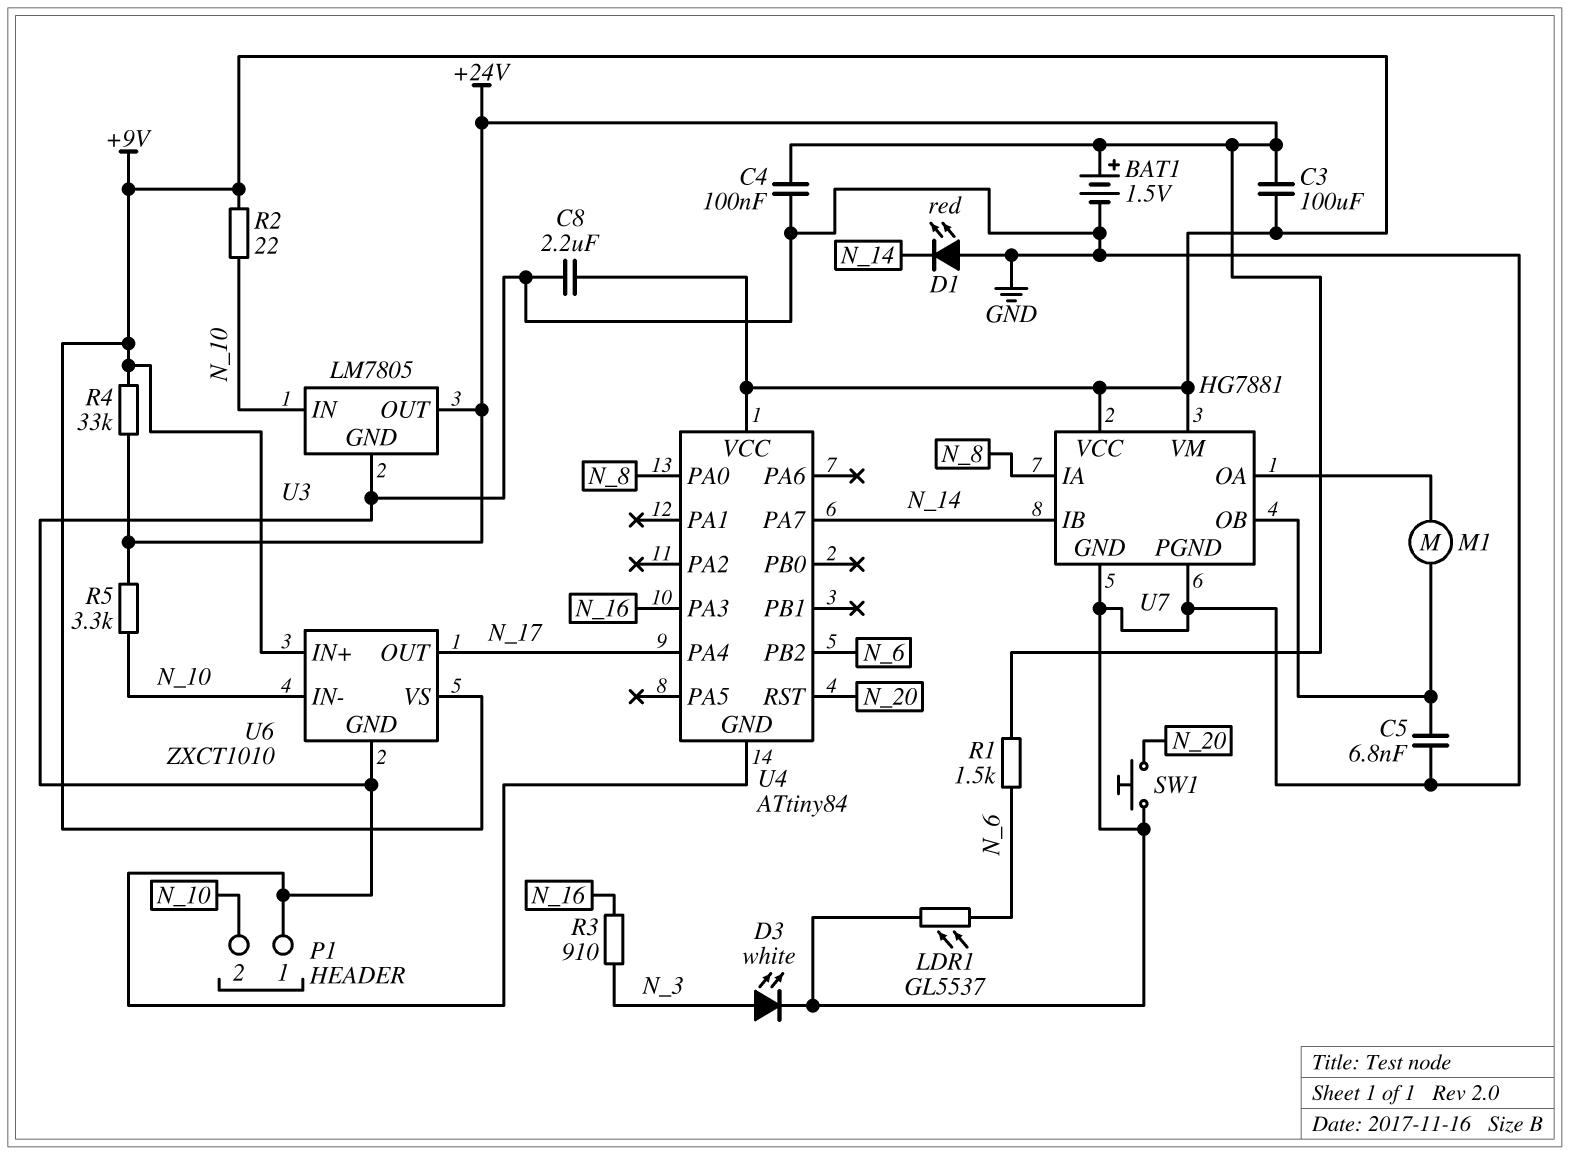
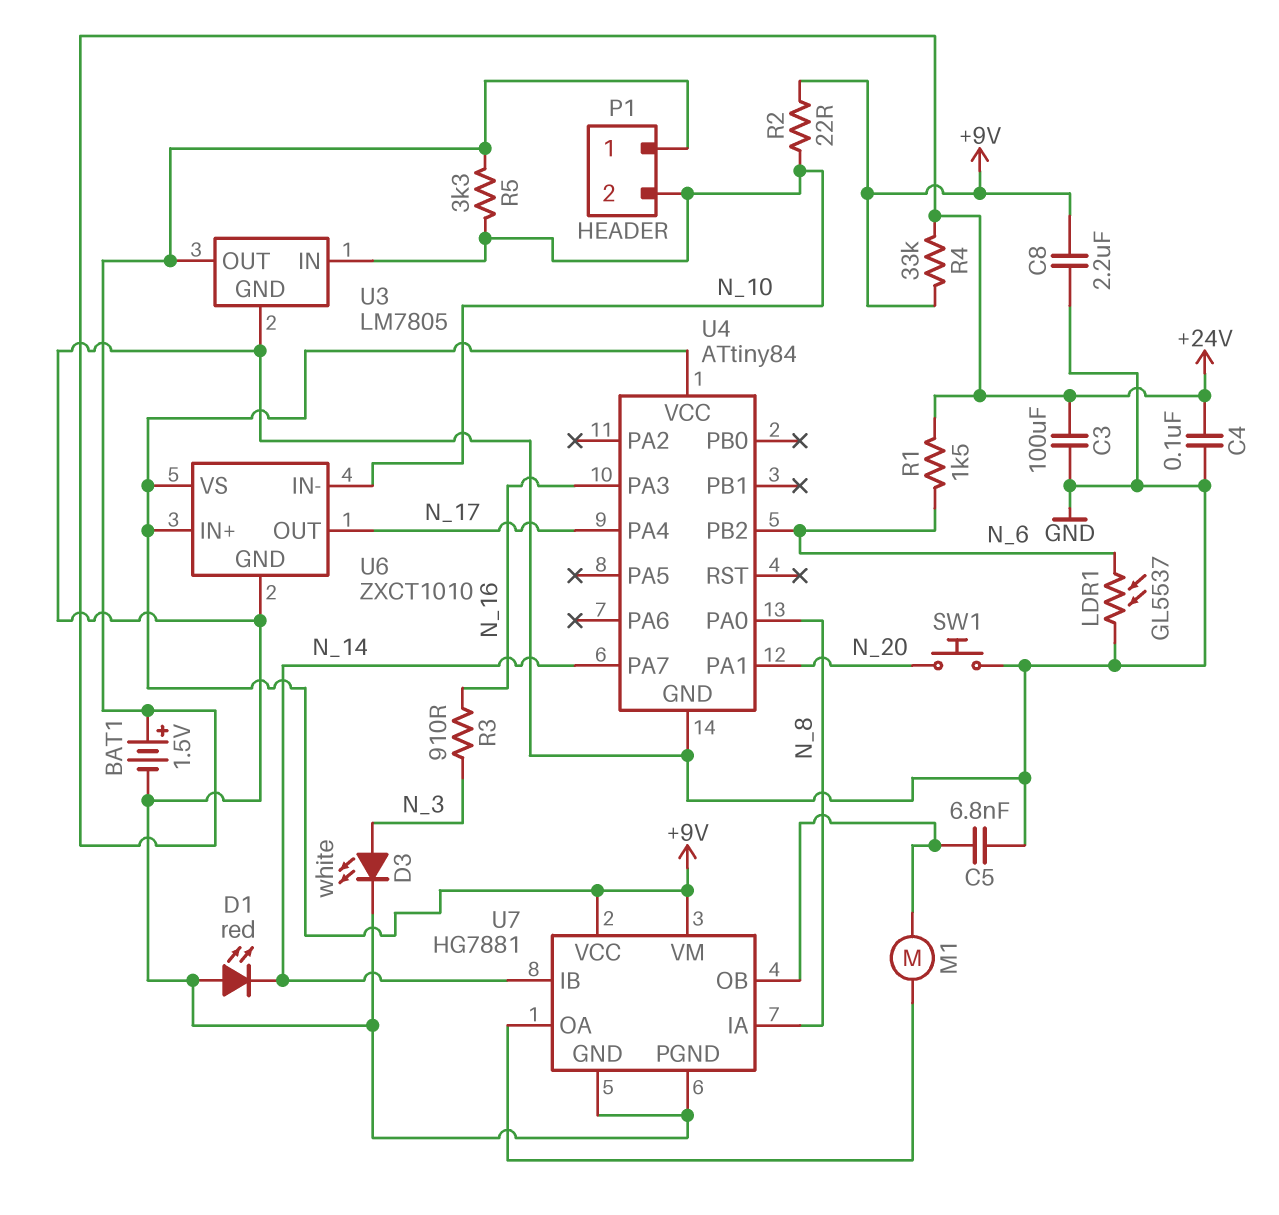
C3: 100uF (+9V, +24V) -> 100uF (+24V, GND)
P1 pin 1: GND -> +24V
U4 pin PA1: none -> N_20
U4 pin RST: N_20 -> none

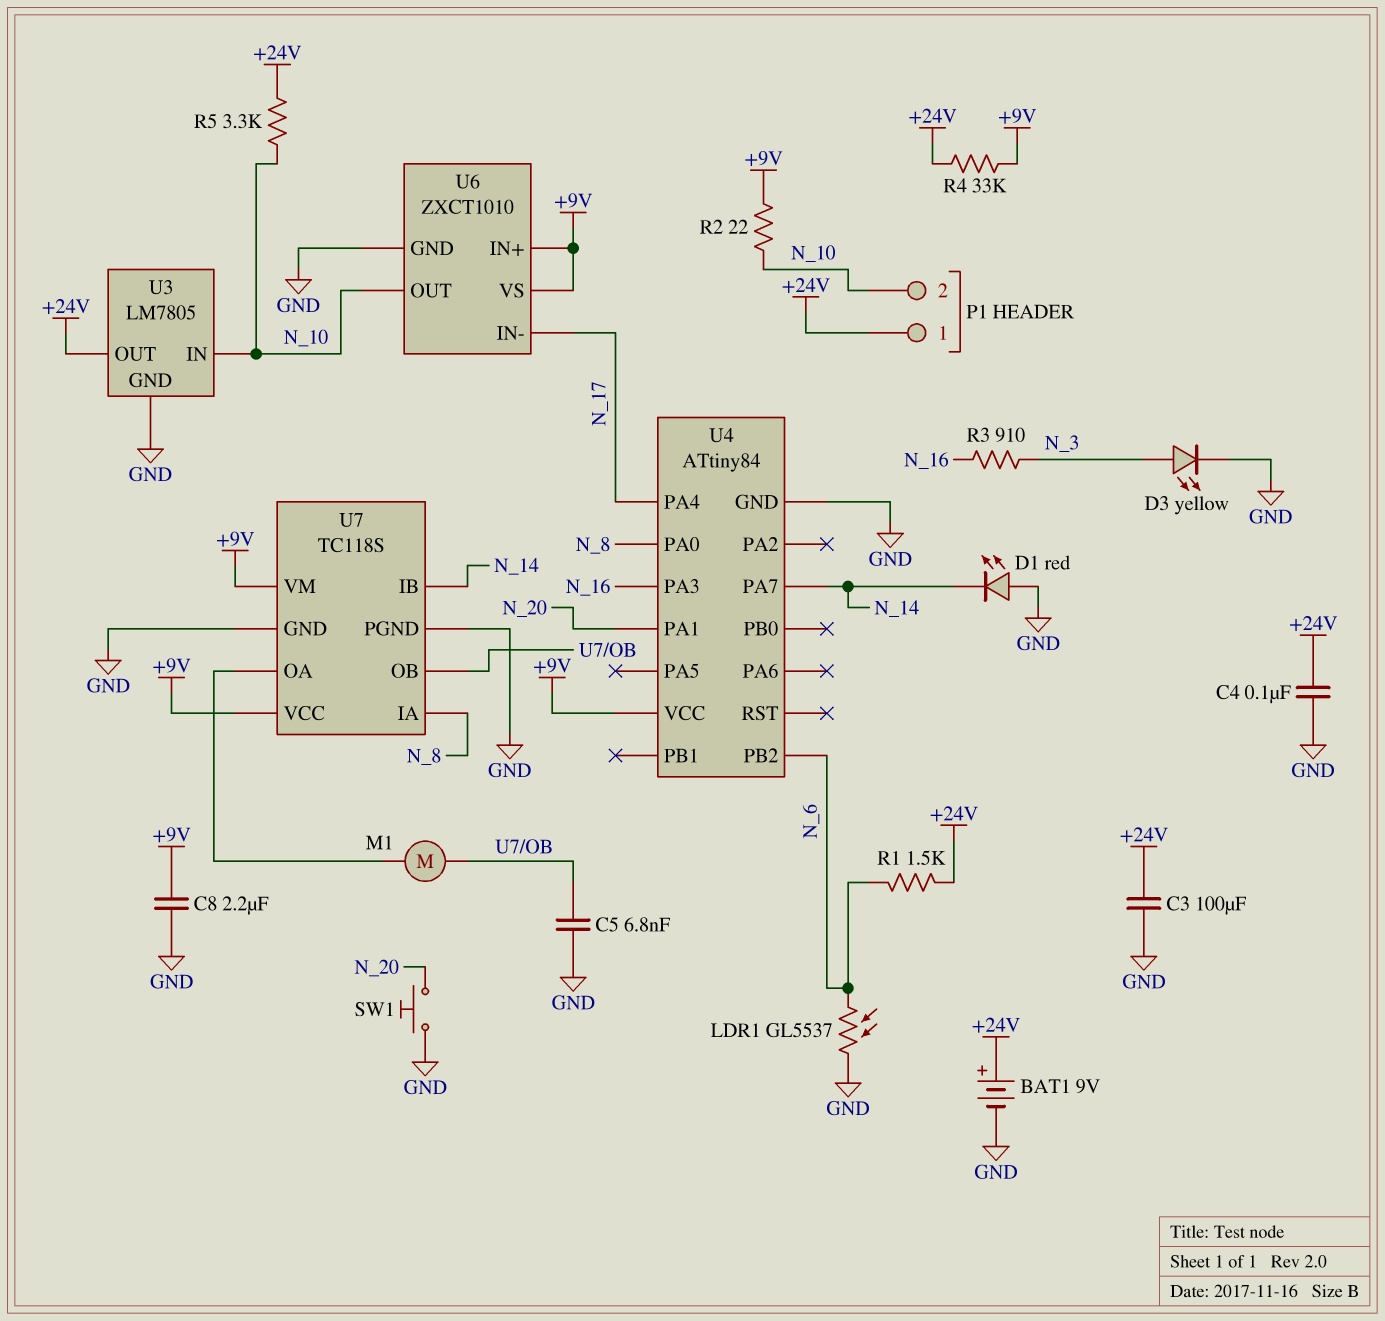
BAT1: 1.5V (plus +24V, minus GND) -> 9V (plus +24V, minus GND)
D3: LED white (A N_3, K GND) -> LED yellow (A N_3, K GND)
U6 pin IN-: N_10 -> N_17
U6 pin OUT: N_17 -> N_10
U7: HG7881 -> TC118S

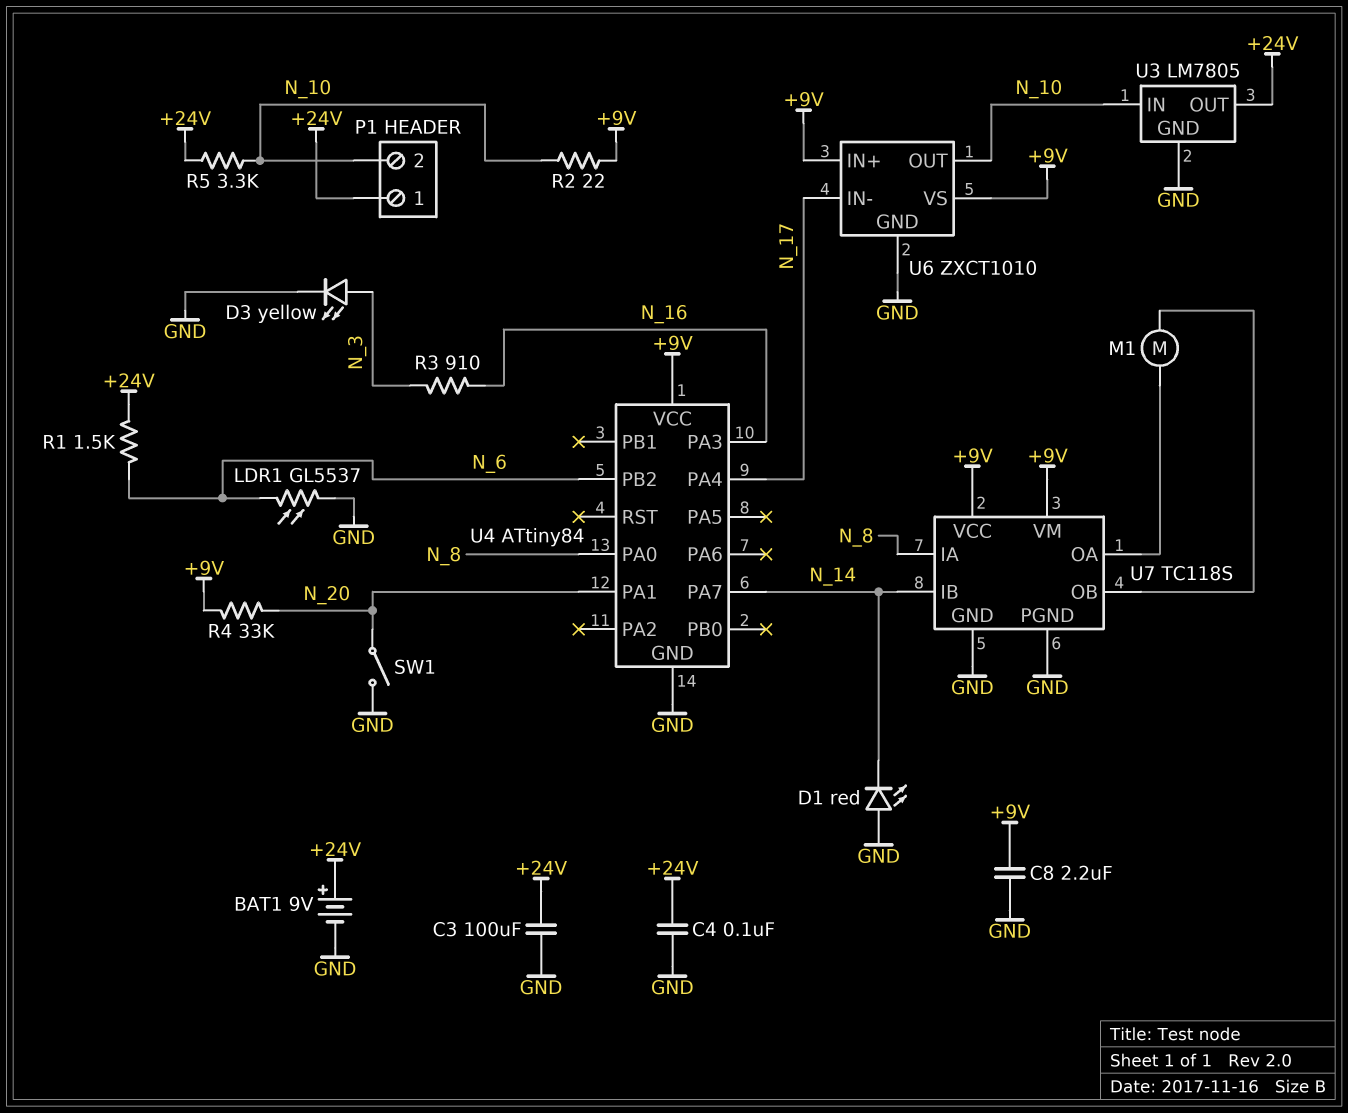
C5: 6.8nF (GND, U7/OB) -> none
R4: 33k (+9V, +24V) -> 33k (+9V, N_20)
SW1: button (GND, N_20) -> switch (GND, N_20)

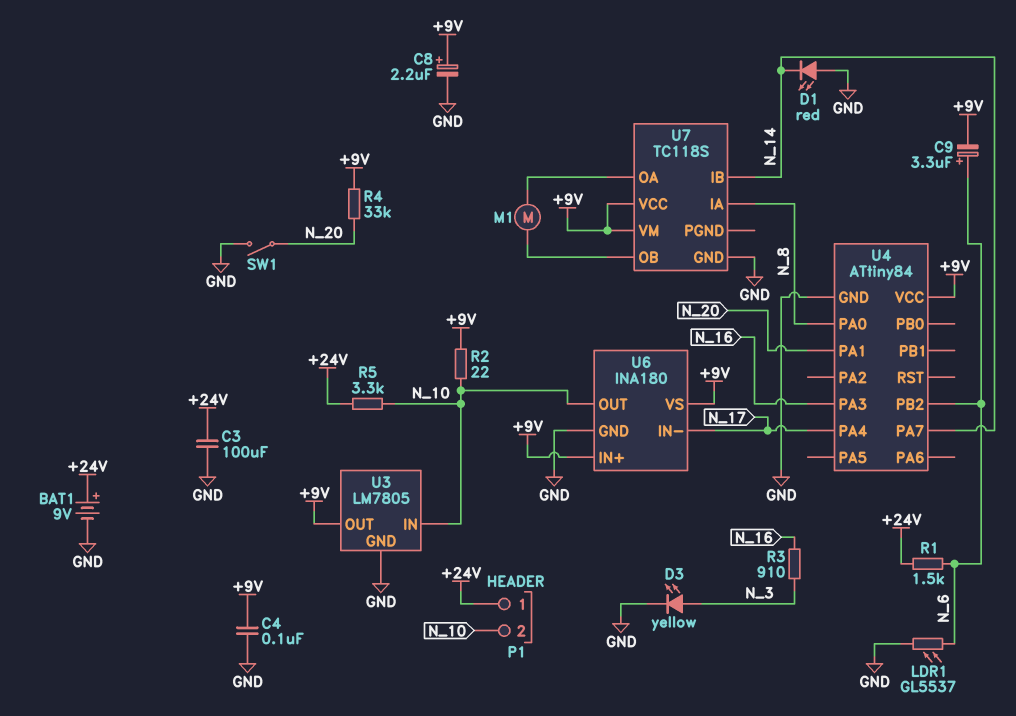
C4: 100nF (+24V, GND) -> 100nF (+9V, GND)
C8: 2.2uF (+9V, GND) -> 2.2uF (plus +9V, minus GND)
C9: none -> 3.3uF (plus N_6, minus +9V)
U3 pin OUT: +24V -> +9V
U6: ZXCT1010 -> INA180
U7 pin PGND: GND -> none

